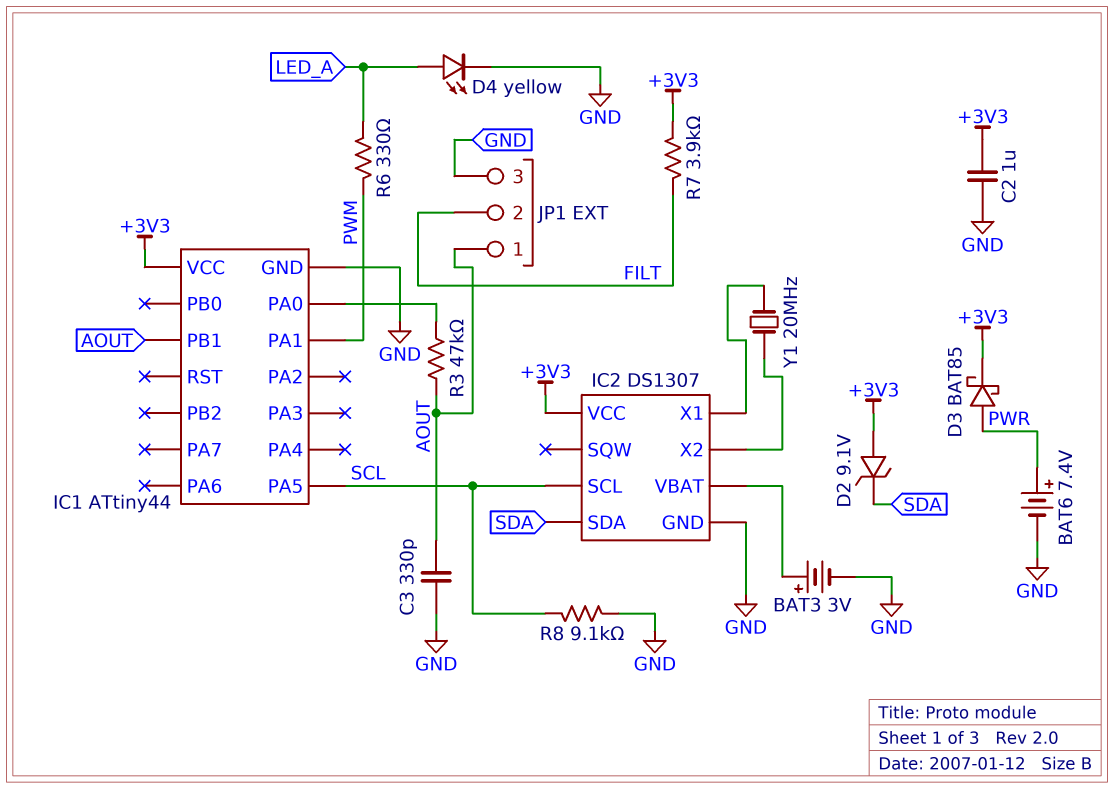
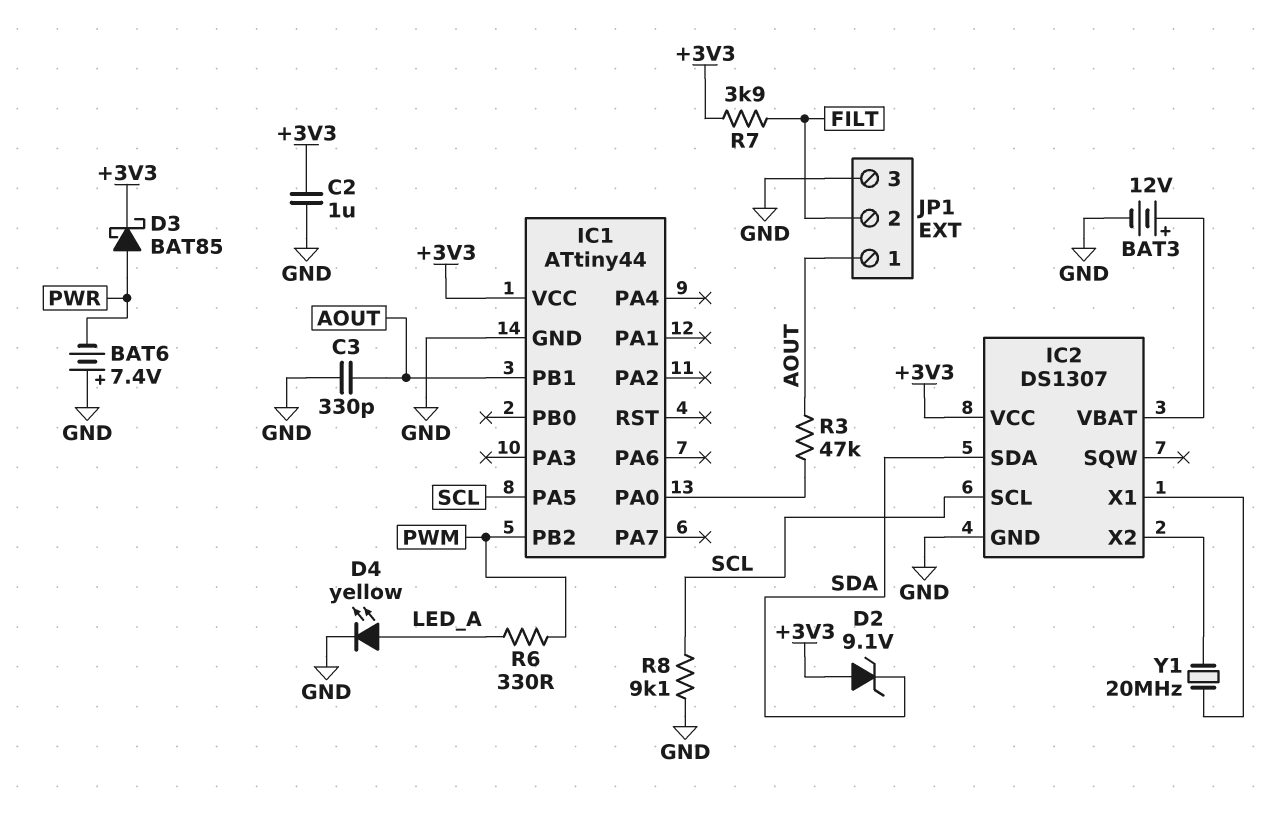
BAT3: 3V (plus IC2/VBAT, minus GND) -> 12V (plus IC2/VBAT, minus GND)
BAT6: 7.4V (plus PWR, minus GND) -> 7.4V (plus GND, minus PWR)
IC1 pin PA1: PWM -> none
IC1 pin PB2: none -> PWM

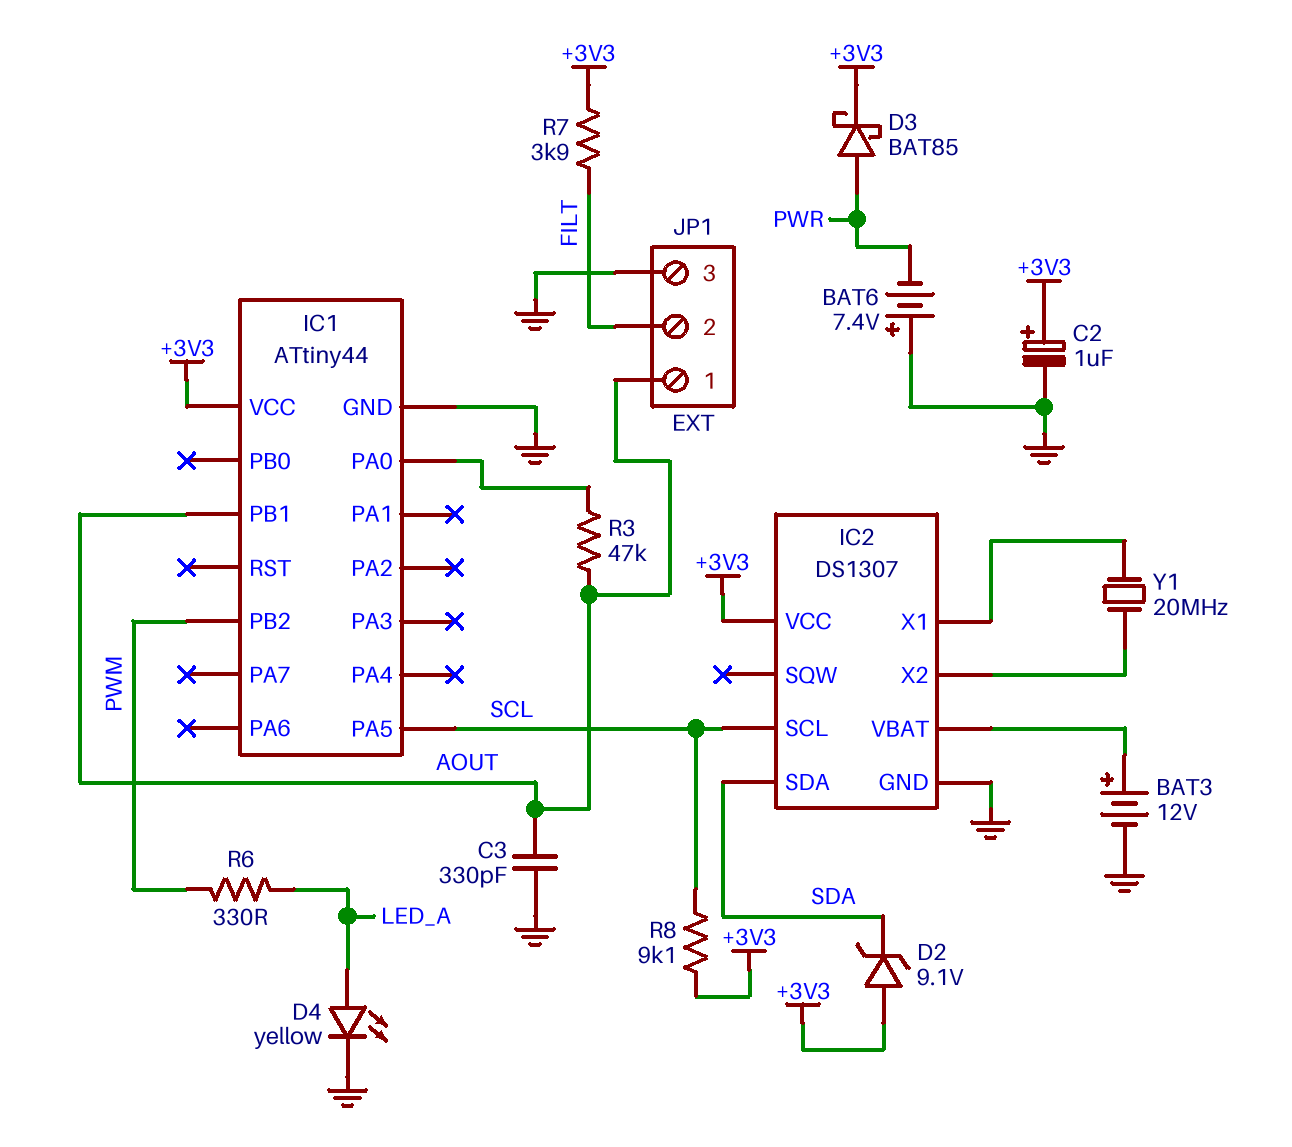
C2: 1uF (+3V3, GND) -> 1uF (plus +3V3, minus GND)
R8: 9.1k (GND, SCL) -> 9.1k (+3V3, SCL)

